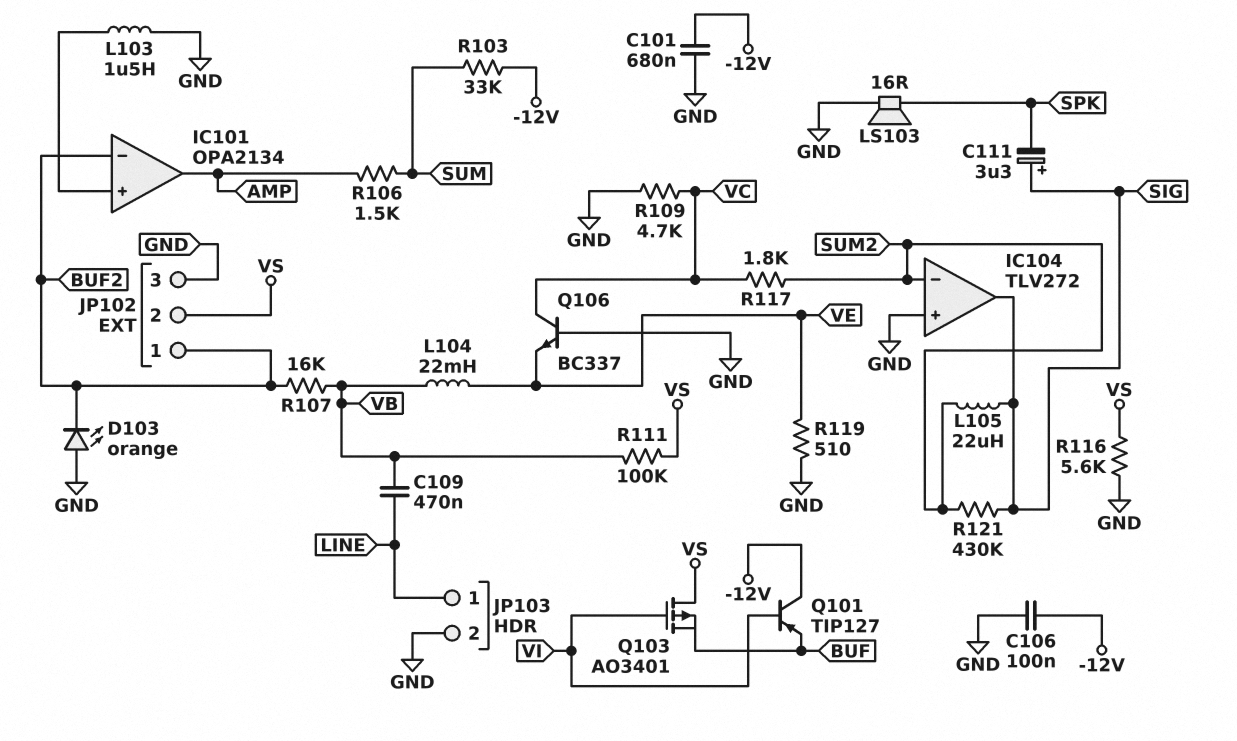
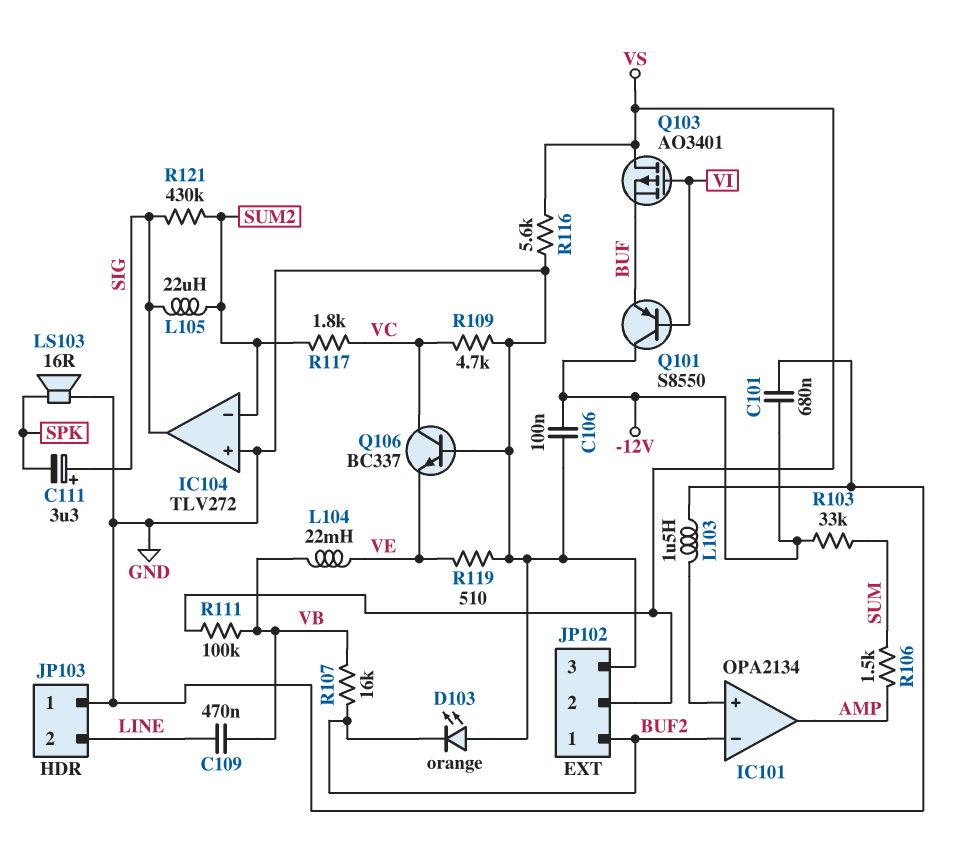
JP103 pin 1: LINE -> GND
JP103 pin 2: GND -> LINE
Q101: PNP TIP127 (B VI, C -12V, E BUF) -> PNP S8550 (B VI, C -12V, E BUF)

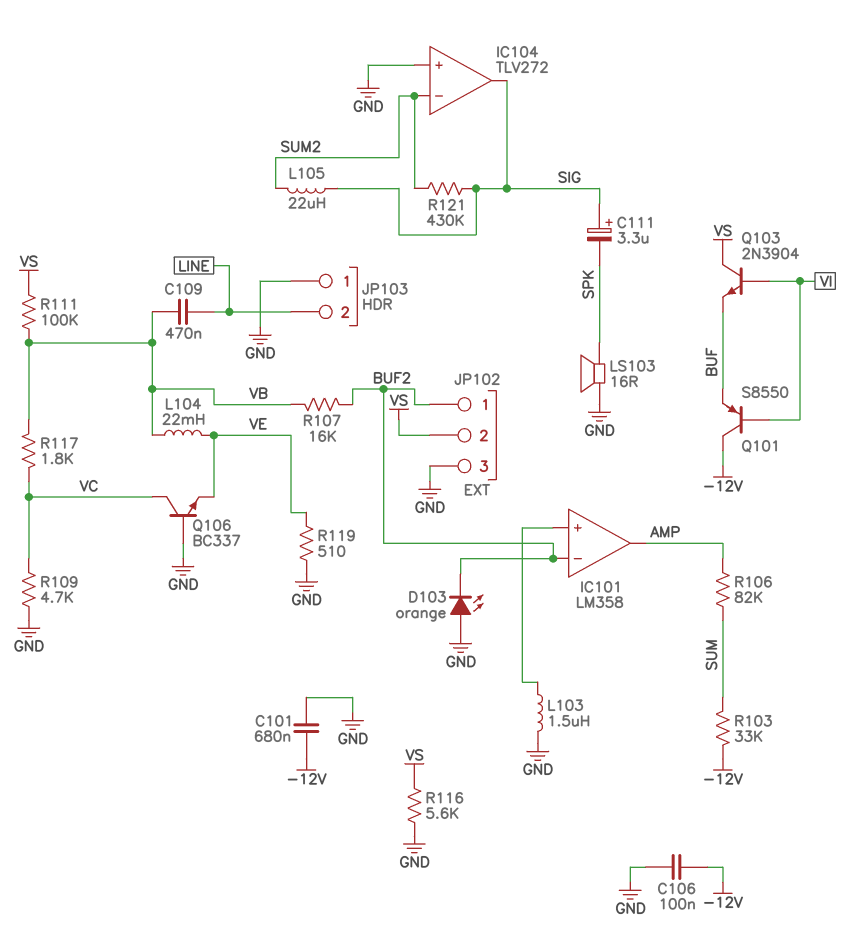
IC101: OPA2134 -> LM358
Q103: PMOS AO3401 (G VI, D VS, S BUF) -> NPN 2N3904 (B VI, C VS, E BUF)
R106: 1.5k (AMP, SUM) -> 82k (AMP, SUM)
R117: 1.8k (SUM2, VC) -> 1.8k (VB, VC)

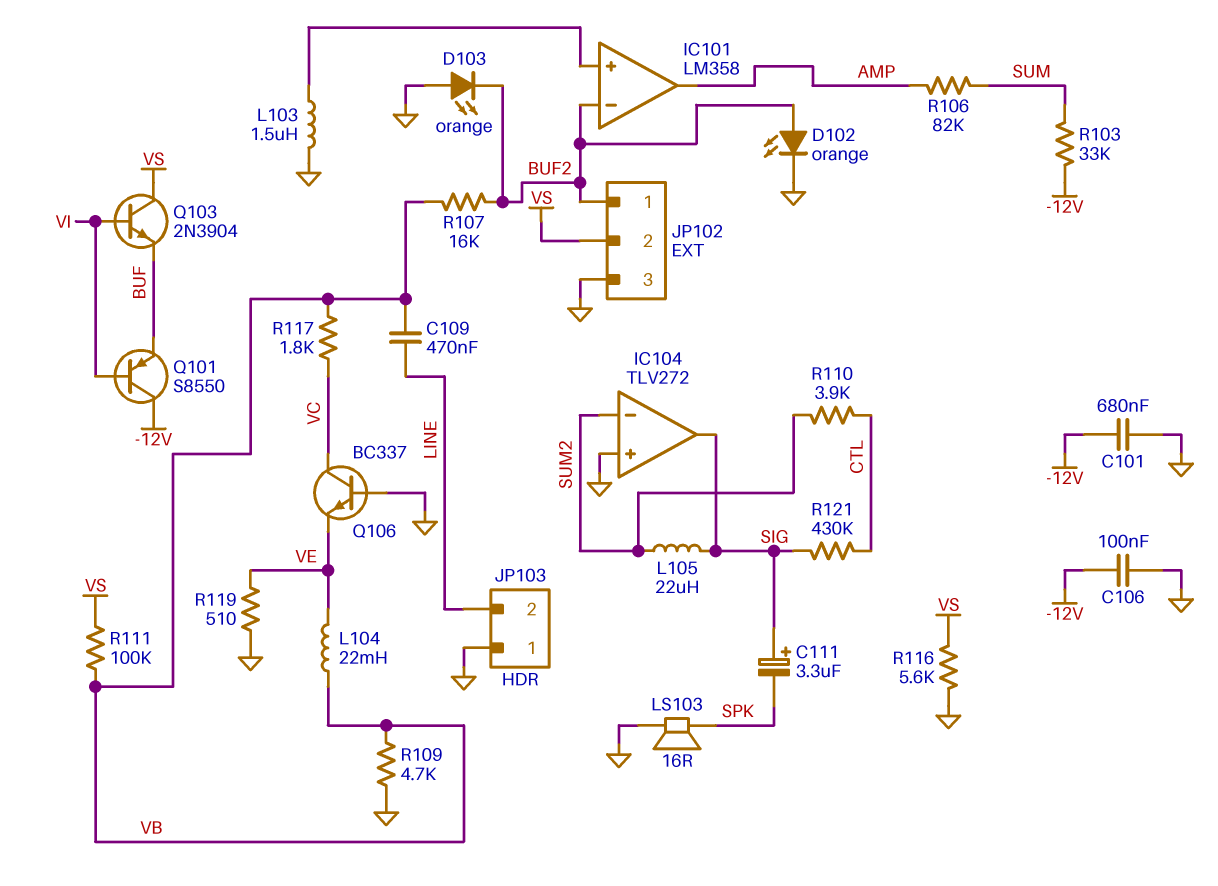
D102: none -> LED orange (A BUF2, K GND)
R109: 4.7k (GND, VC) -> 4.7k (GND, VB)
R110: none -> 3.9k (CTL, SUM2)
R121: 430k (SIG, SUM2) -> 430k (CTL, SIG)

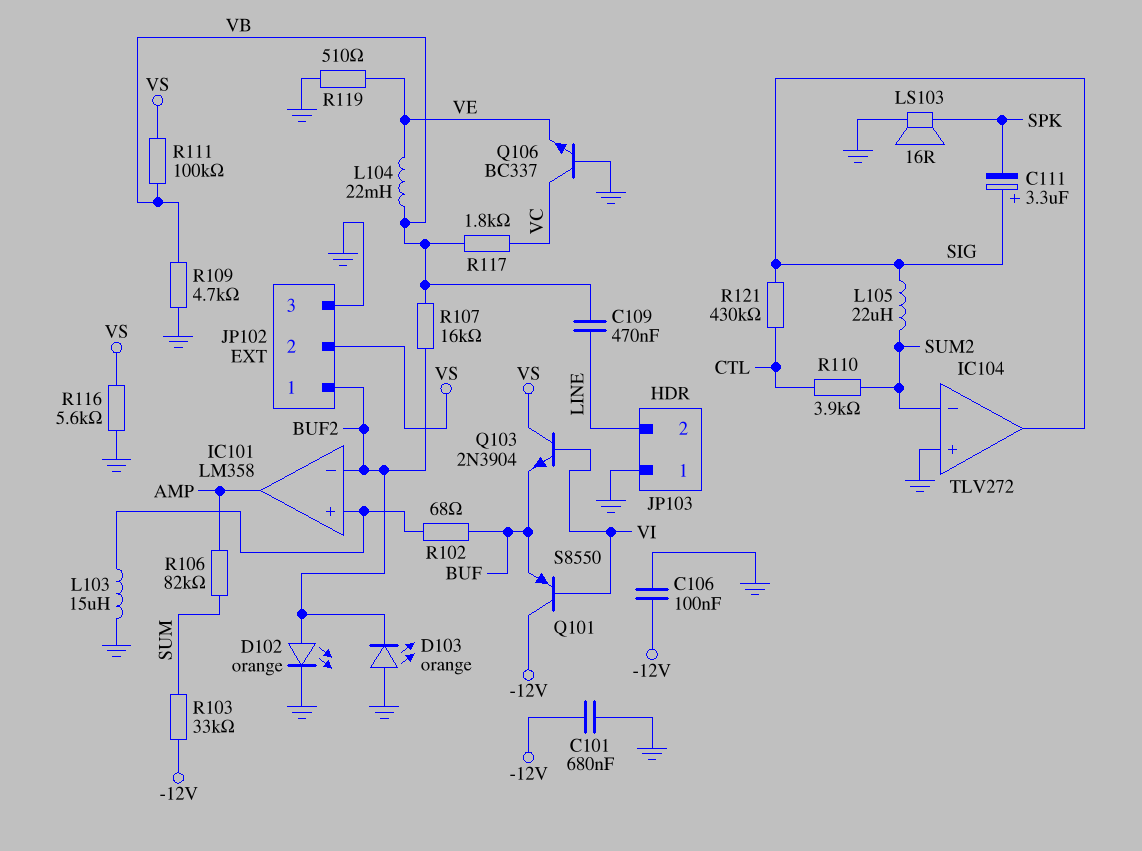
L103: 1.5uH (GND, IC101/in+) -> 15uH (GND, IC101/in+)
R102: none -> 68 (BUF, IC101/in+)

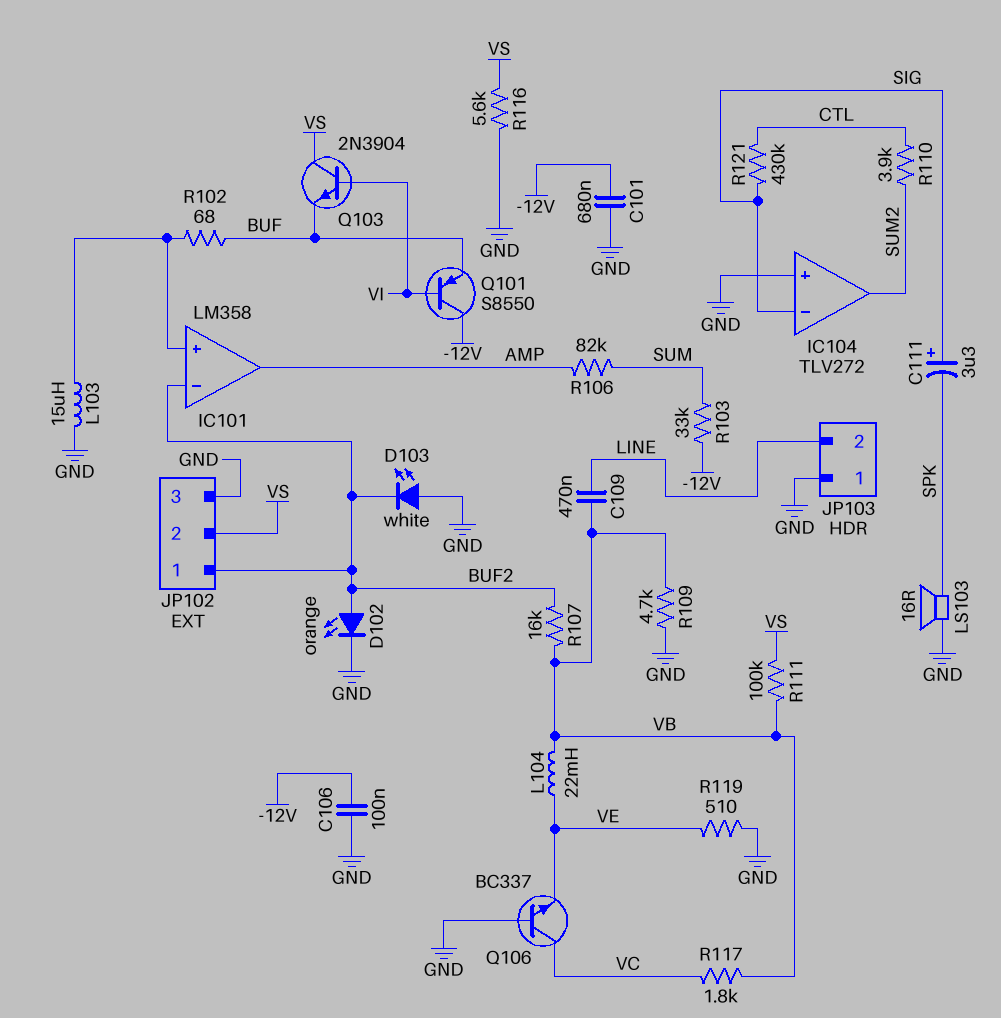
D103: LED orange (A GND, K BUF2) -> LED white (A GND, K BUF2)
IC104 pin in-: SUM2 -> SIG
IC104 pin out: SIG -> SUM2
L105: 22uH (SIG, SUM2) -> none

